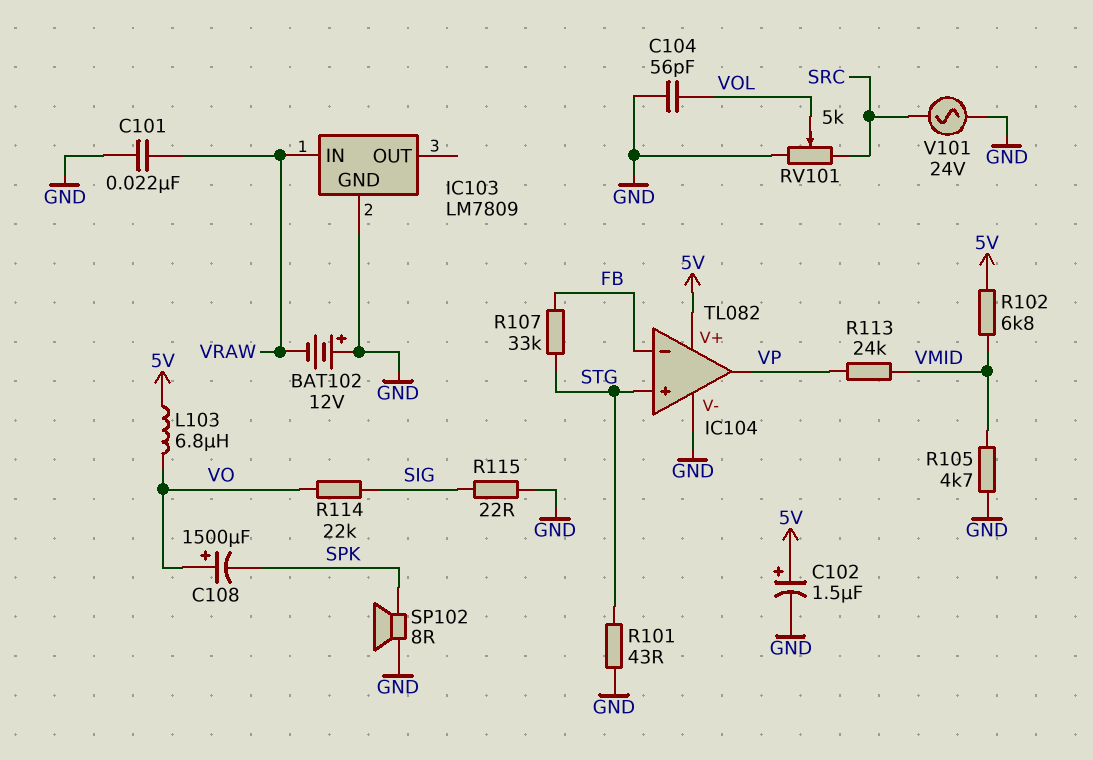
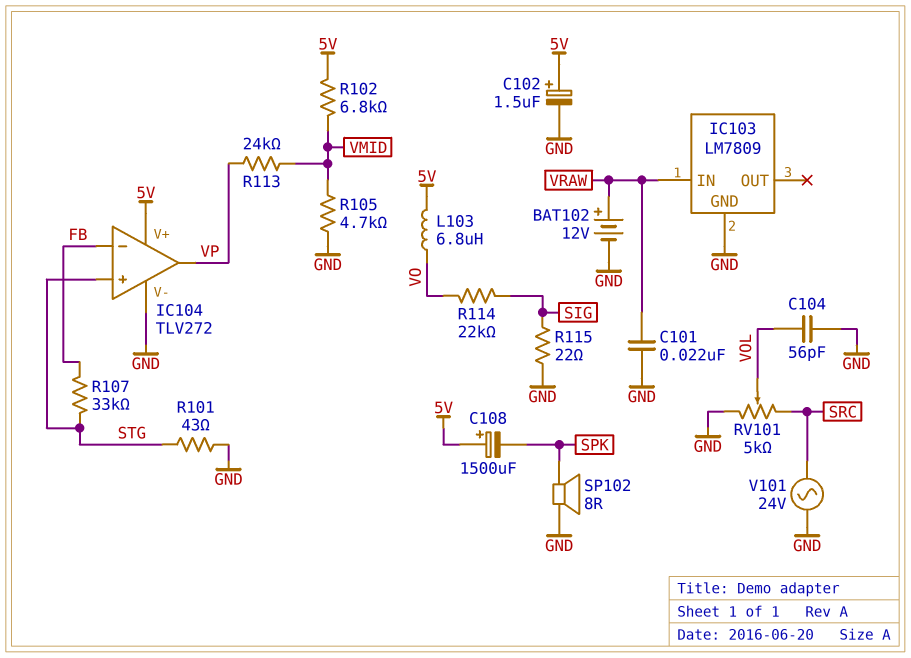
BAT102: 12V (plus GND, minus VRAW) -> 12V (plus VRAW, minus GND)
C108: 1500uF (plus VO, minus SPK) -> 1500uF (plus 5V, minus SPK)
IC104: TL082 -> TLV272

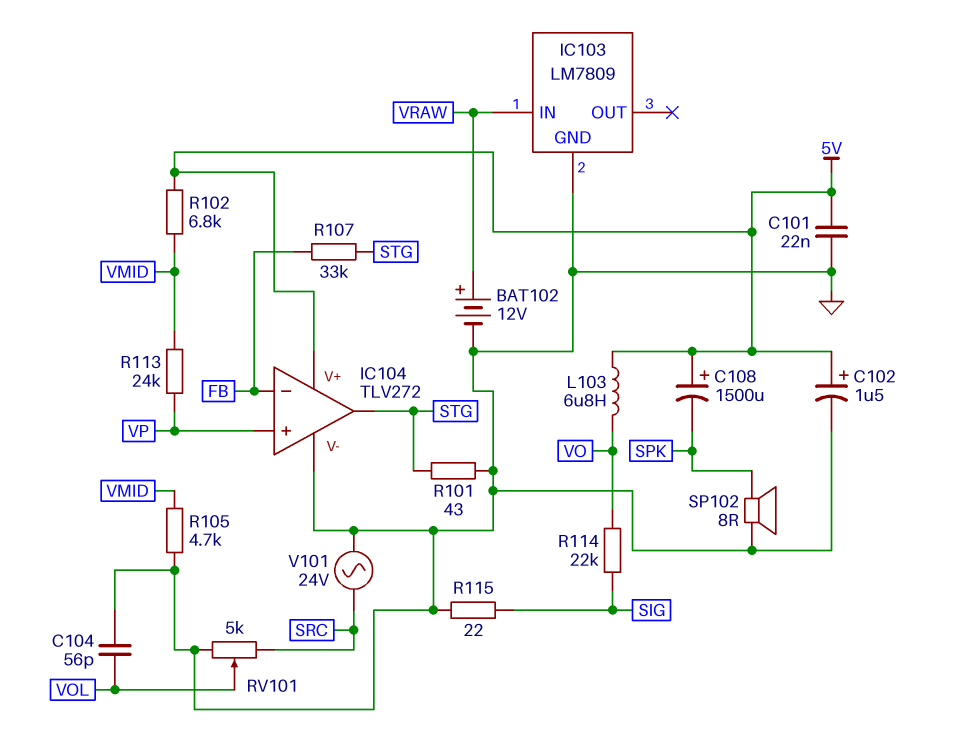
C101: 22nF (GND, VRAW) -> 22nF (5V, GND)
IC104 pin in+: STG -> VP
IC104 pin out: VP -> STG

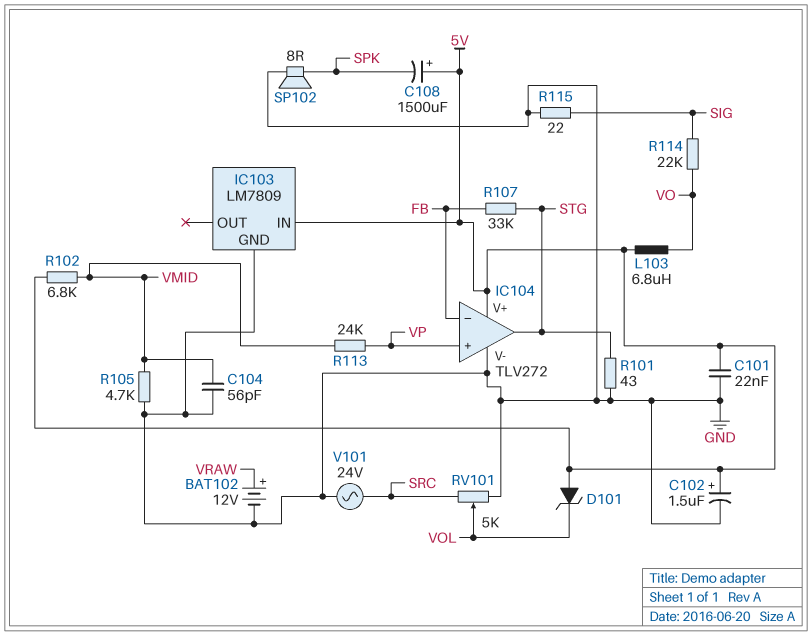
C104: 56pF (GND, VOL) -> 56pF (GND, VMID)
D101: none -> zener (A 5V, K VOL)
IC103 pin IN: VRAW -> 5V

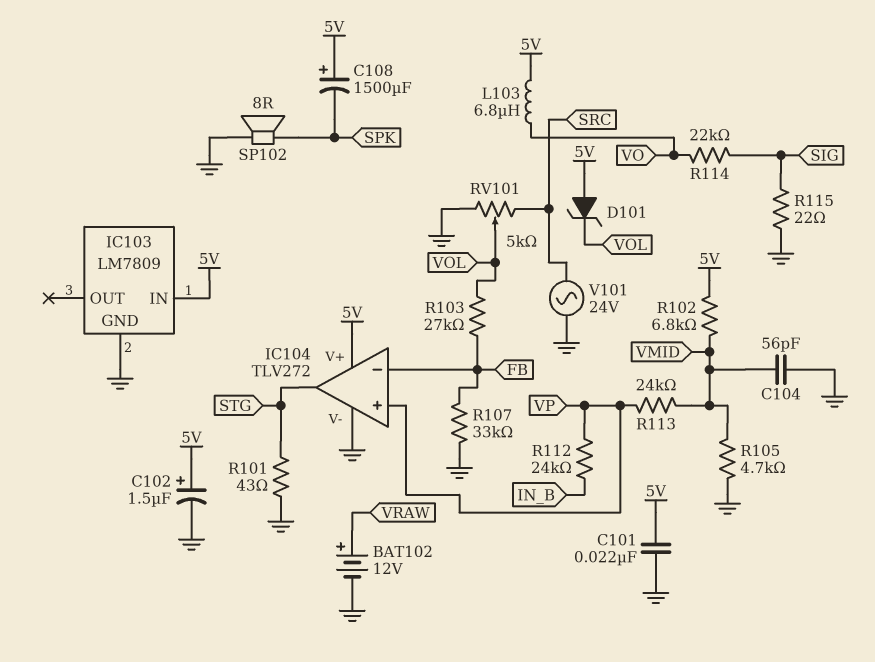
R103: none -> 27k (FB, VOL)
R107: 33k (FB, STG) -> 33k (FB, GND)
R112: none -> 24k (IN_B, VP)

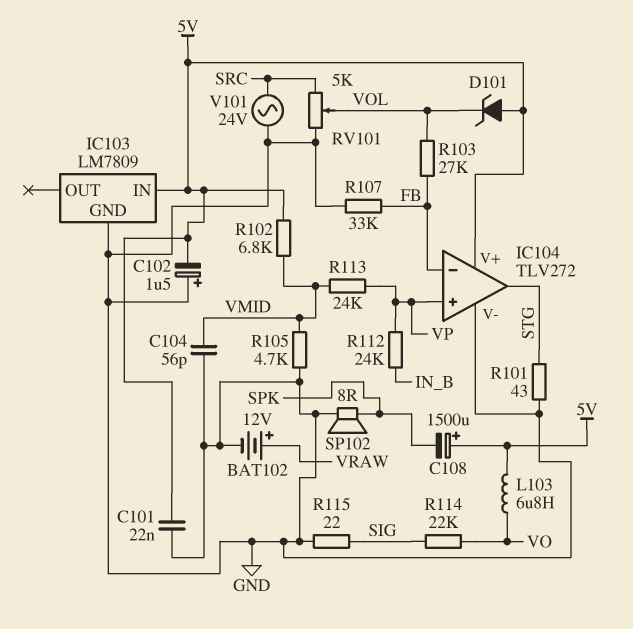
C102: 1.5uF (plus 5V, minus GND) -> 1.5uF (plus GND, minus 5V)

